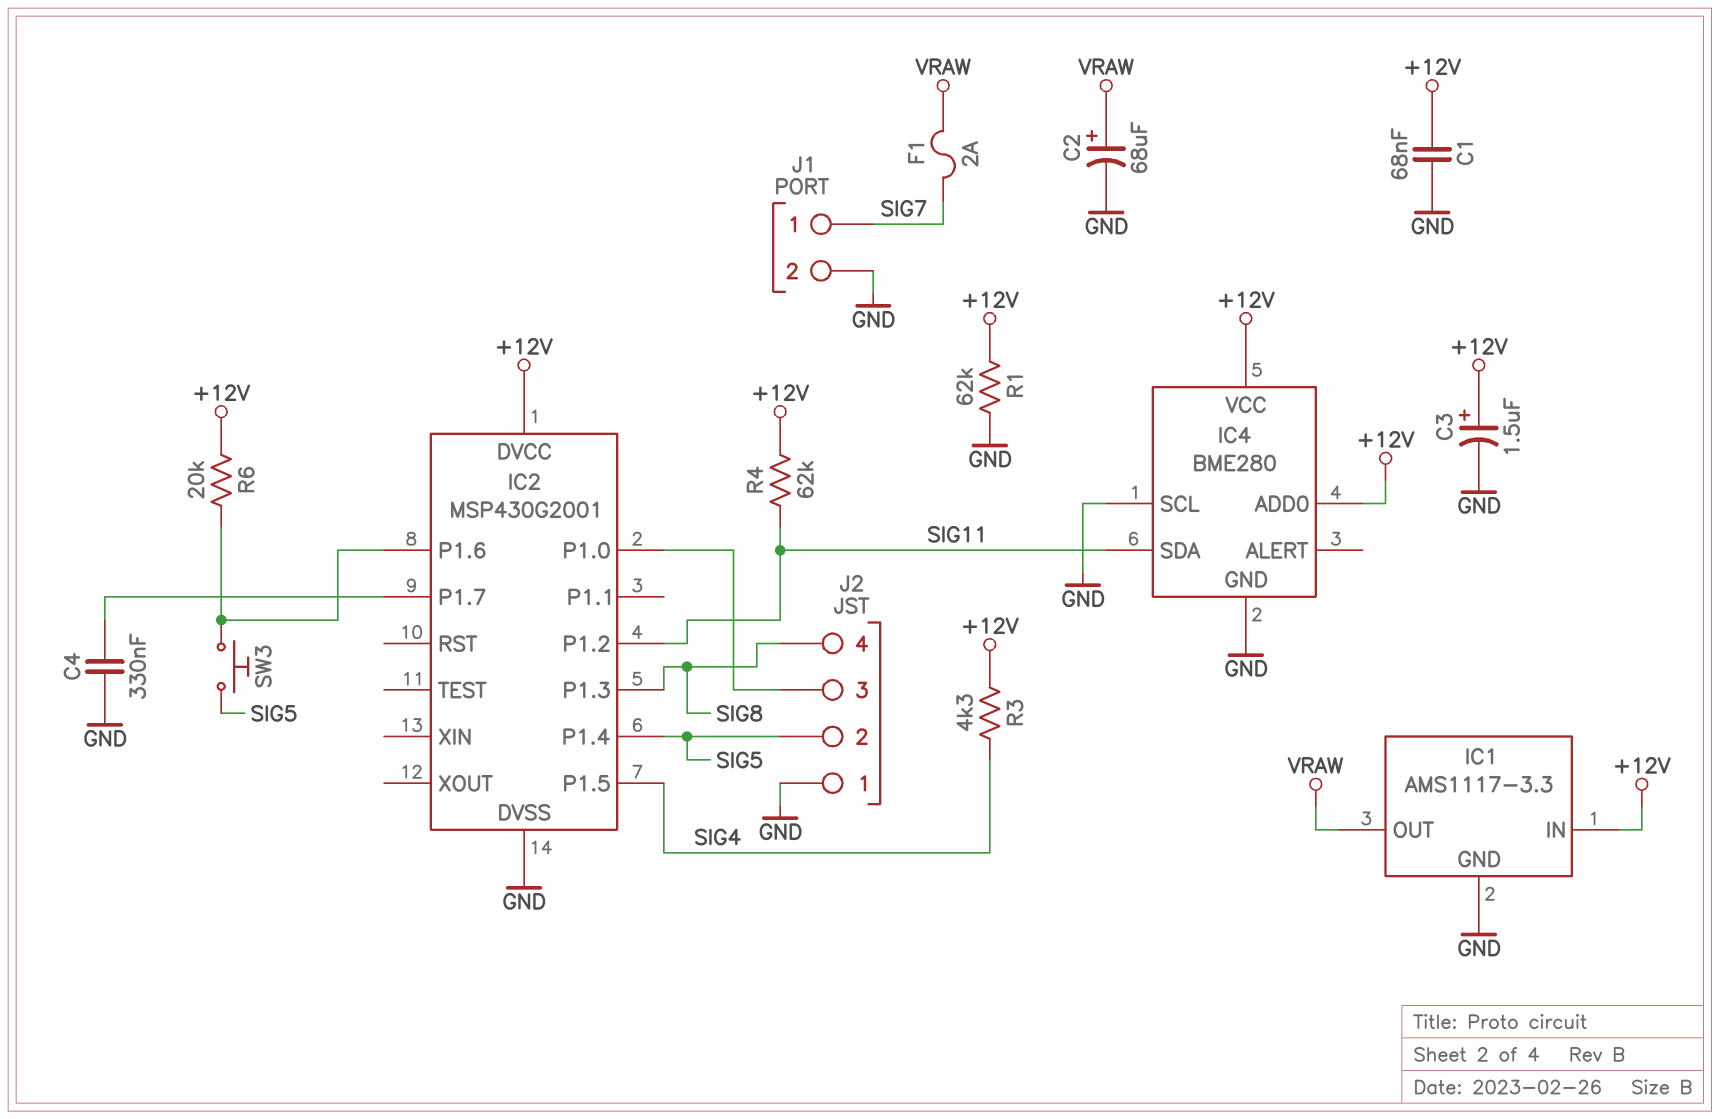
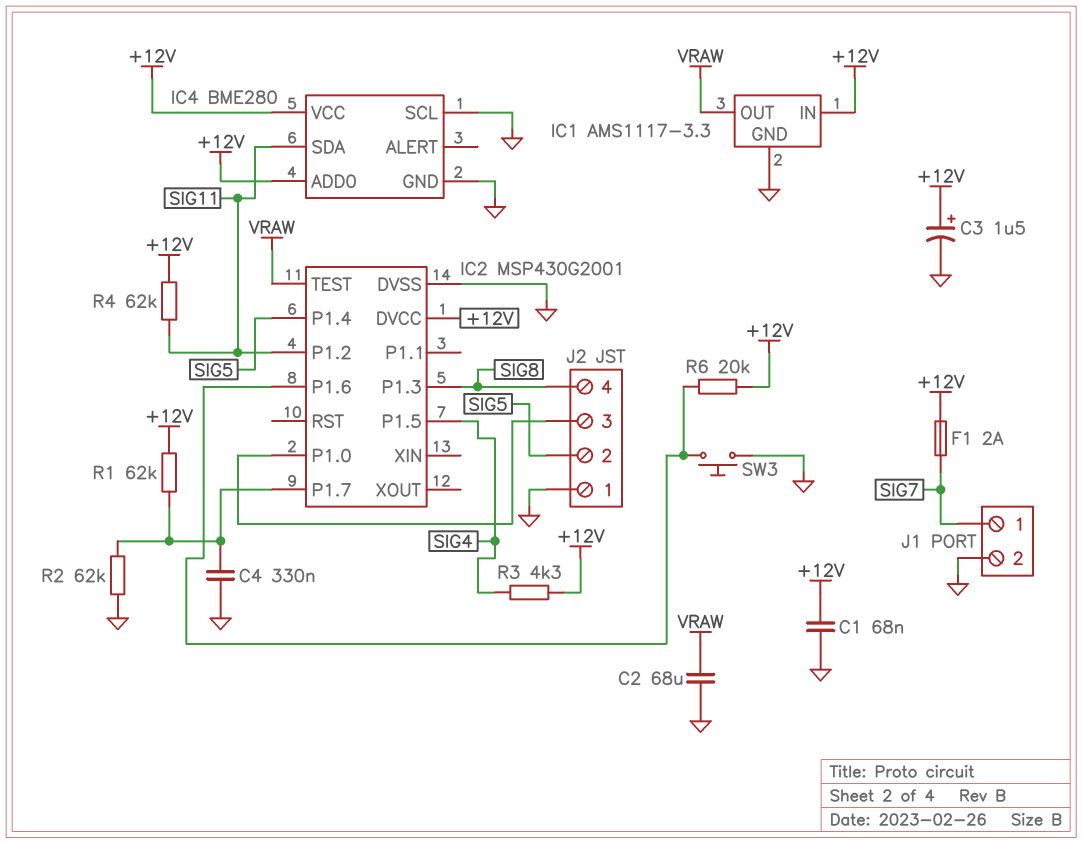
C2: 68uF (plus VRAW, minus GND) -> 68uF (GND, VRAW)
F1: 2A (SIG7, VRAW) -> 2A (+12V, SIG7)
IC2 pin TEST: none -> VRAW
R1: 62k (+12V, GND) -> 62k (+12V, IC2/P1.7)
R2: none -> 62k (GND, IC2/P1.7)
SW3: button (IC2/P1.6, SIG5) -> button (GND, IC2/P1.6)

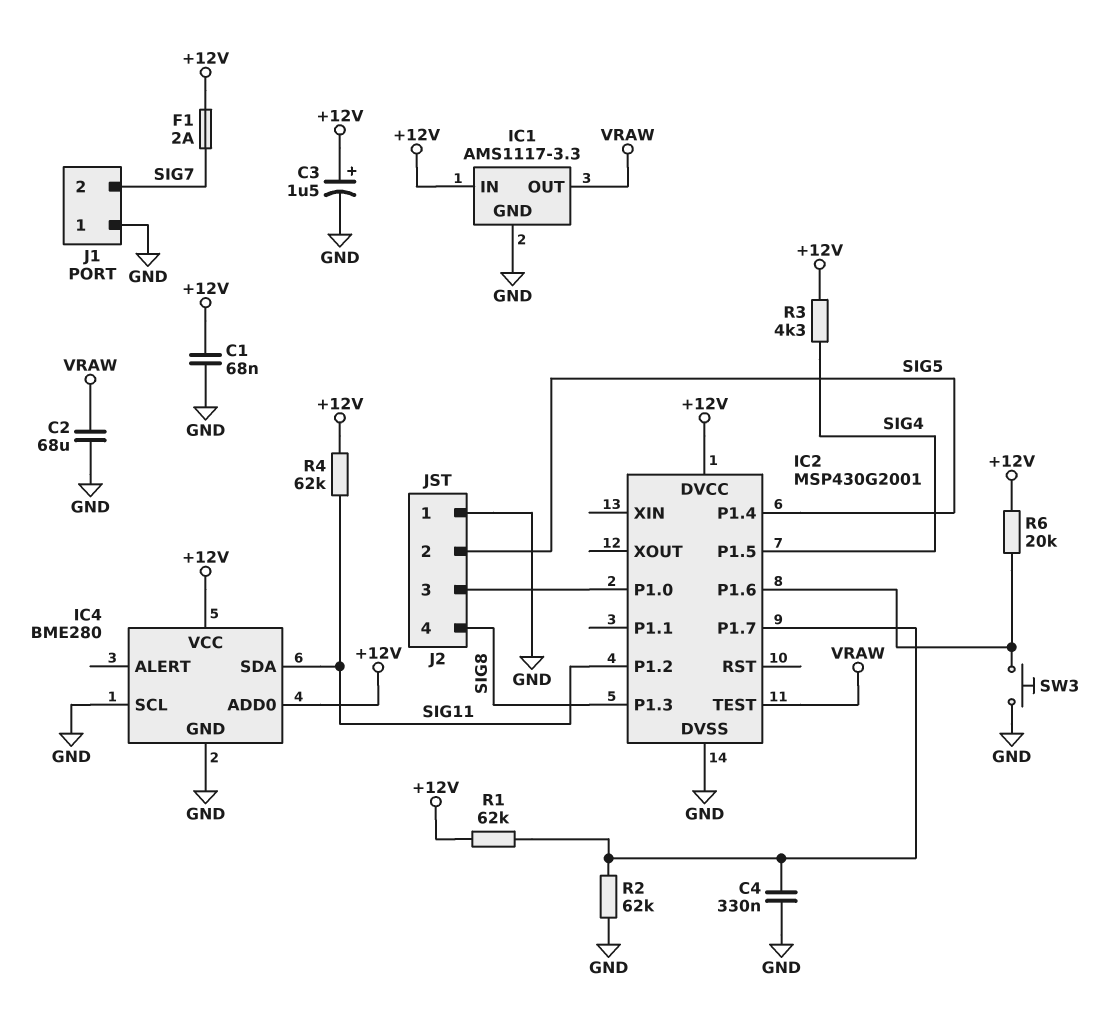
J1 pin 1: SIG7 -> GND
J1 pin 2: GND -> SIG7

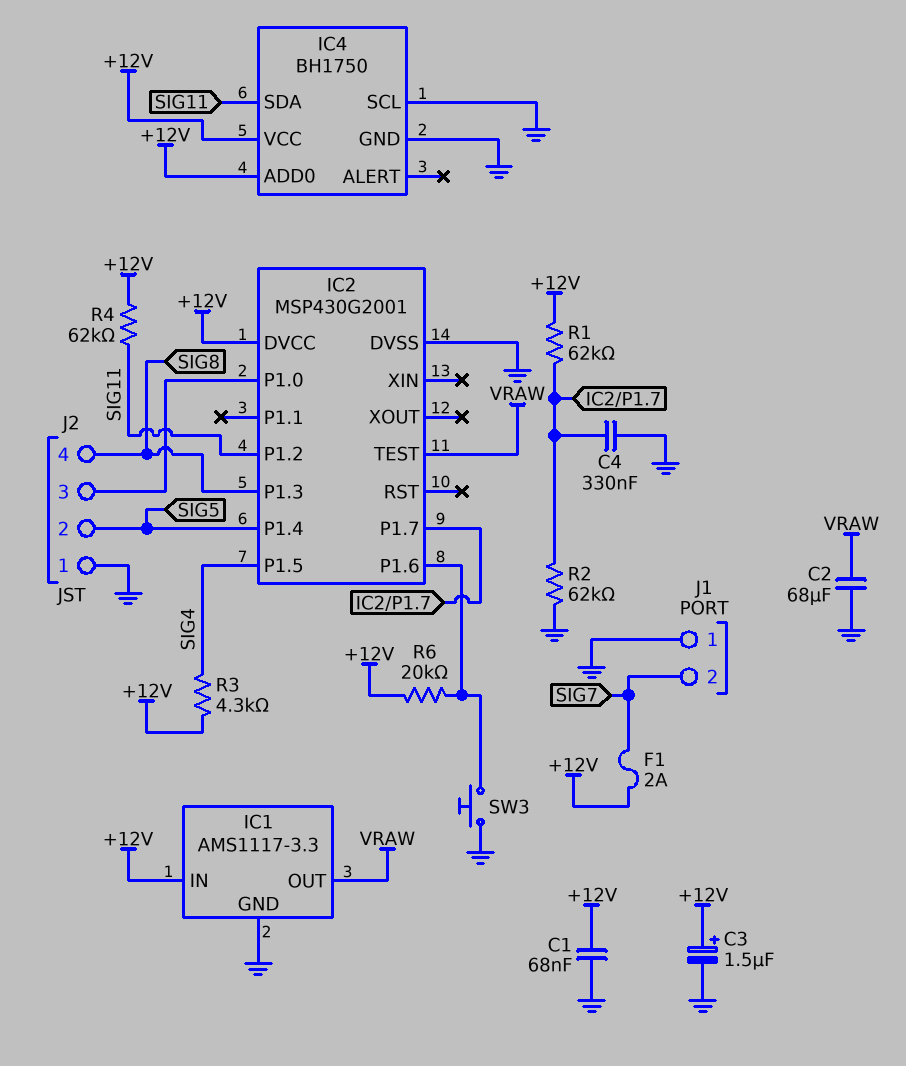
IC4: BME280 -> BH1750

